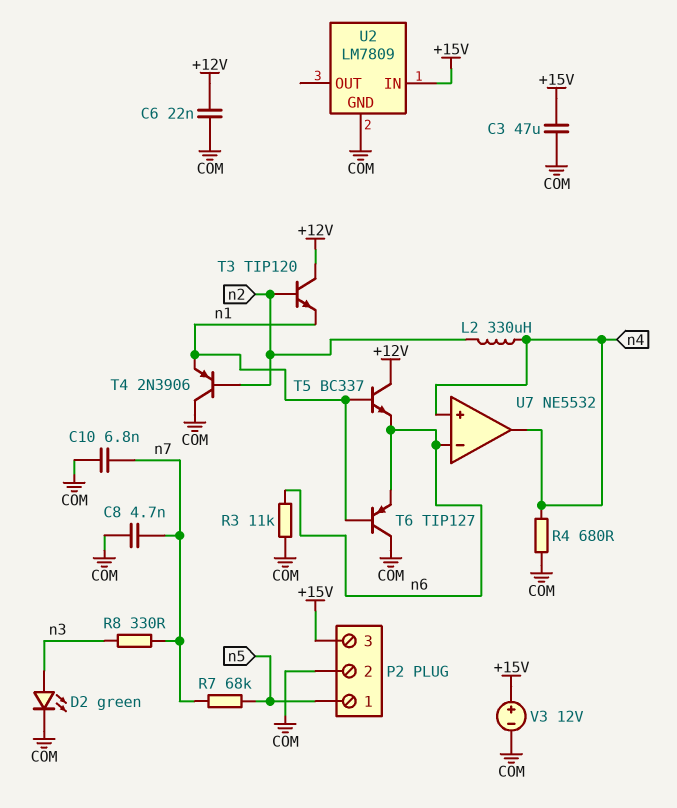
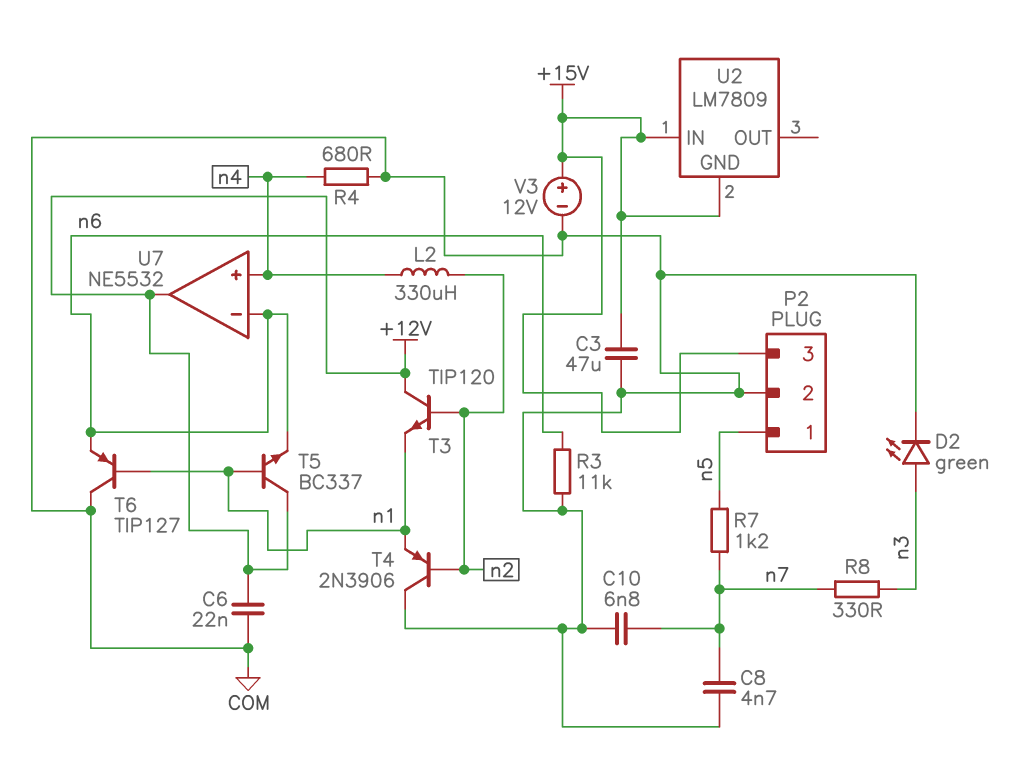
R7: 68k (n5, n7) -> 1.2k (n5, n7)
U2 pin GND: COM -> +15V
U7 pin out: n4 -> +12V

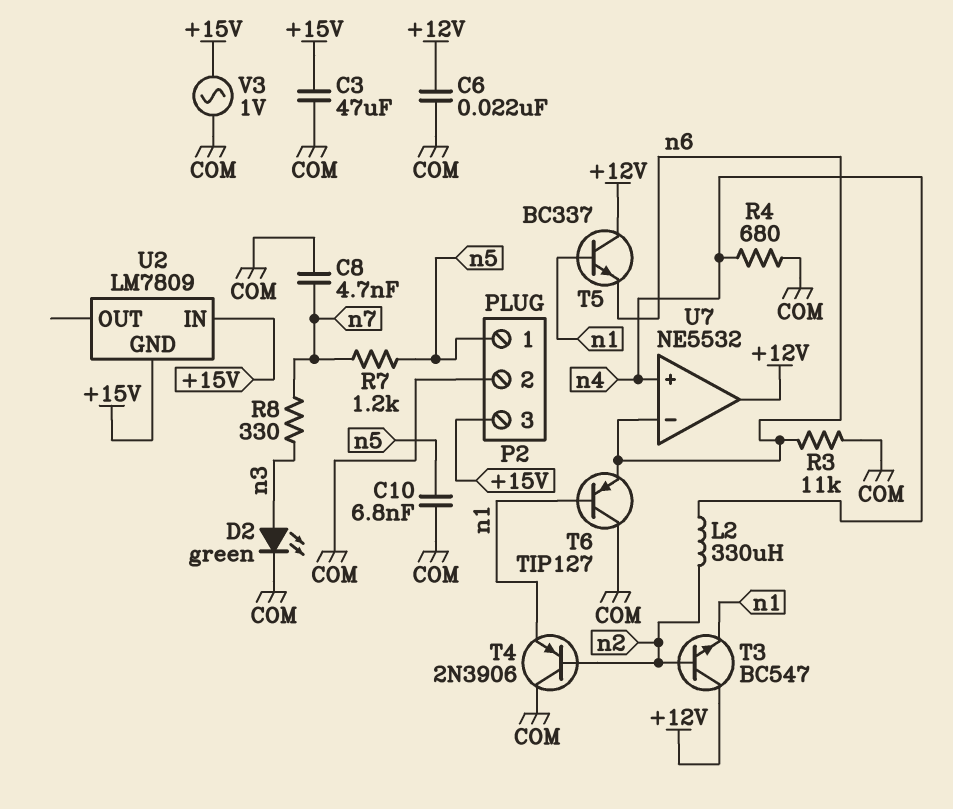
C10: 6.8nF (COM, n7) -> 6.8nF (COM, n5)
T3: NPN TIP120 (B n2, C +12V, E n1) -> NPN BC547 (B n2, C +12V, E n1)
V3: 12V (plus +15V, minus COM) -> AC 1V (+15V, COM)

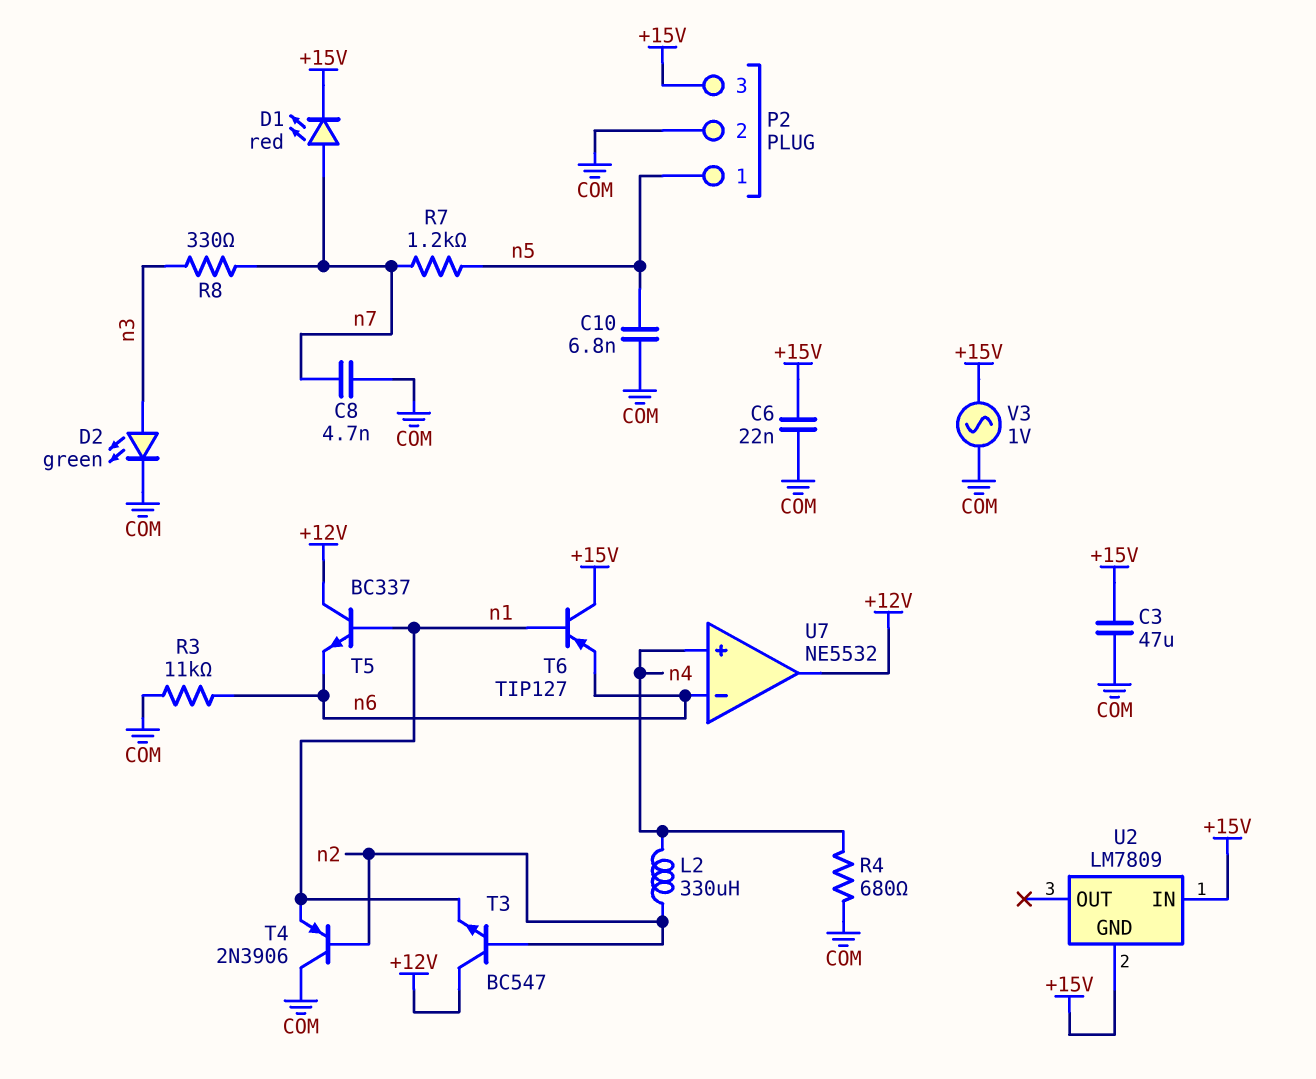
C6: 22nF (+12V, COM) -> 22nF (+15V, COM)
D1: none -> LED red (A n7, K +15V)
T6: PNP TIP127 (B n1, C COM, E n6) -> PNP TIP127 (B n1, C +15V, E n6)

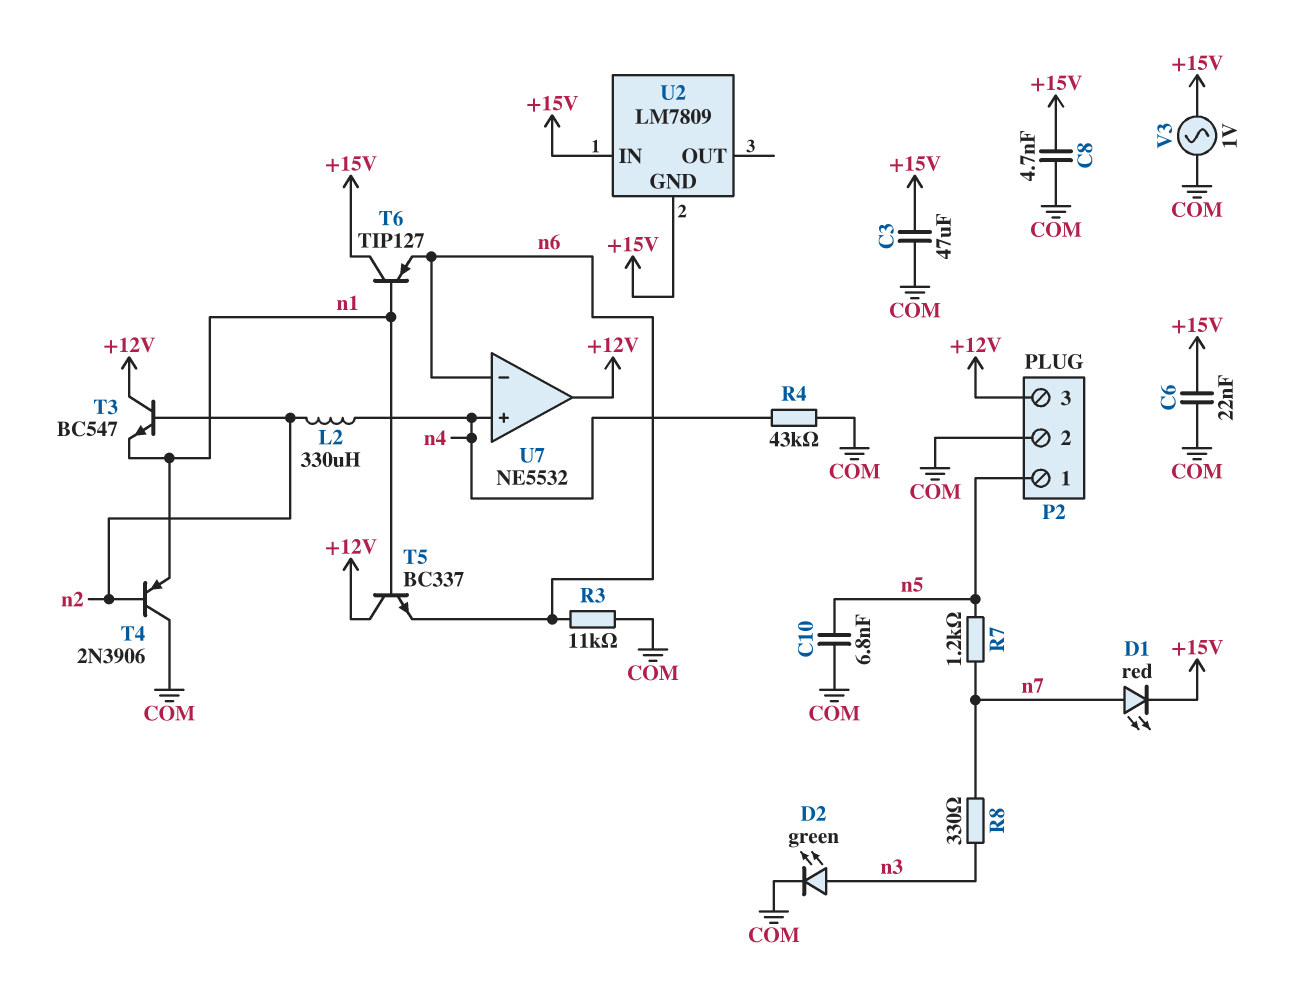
C8: 4.7nF (COM, n7) -> 4.7nF (+15V, COM)
P2 pin 3: +15V -> +12V
R4: 680 (COM, n4) -> 43k (COM, n4)

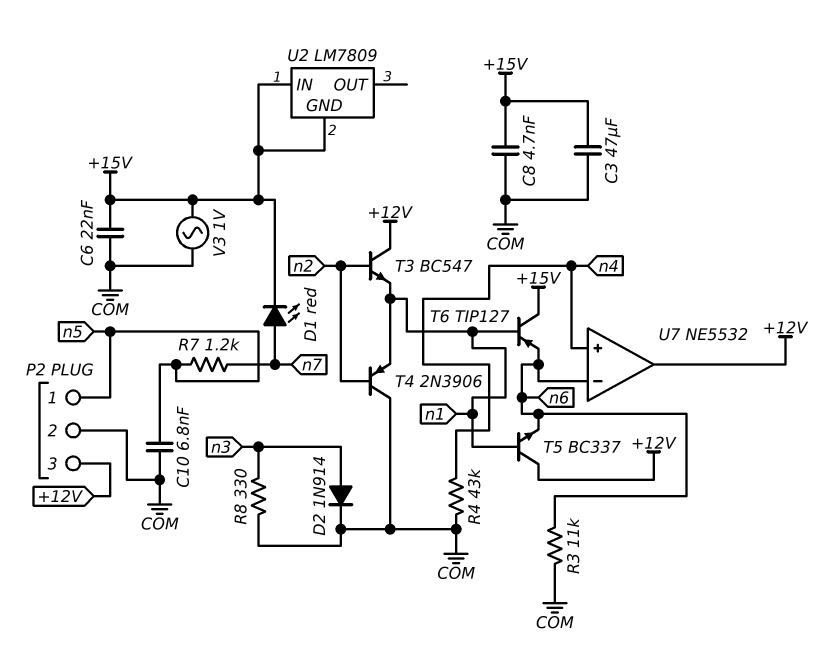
D2: LED green (A n3, K COM) -> diode 1N914 (A n3, K COM)
L2: 330uH (n2, n4) -> none
R8: 330 (n3, n7) -> 330 (COM, n3)

